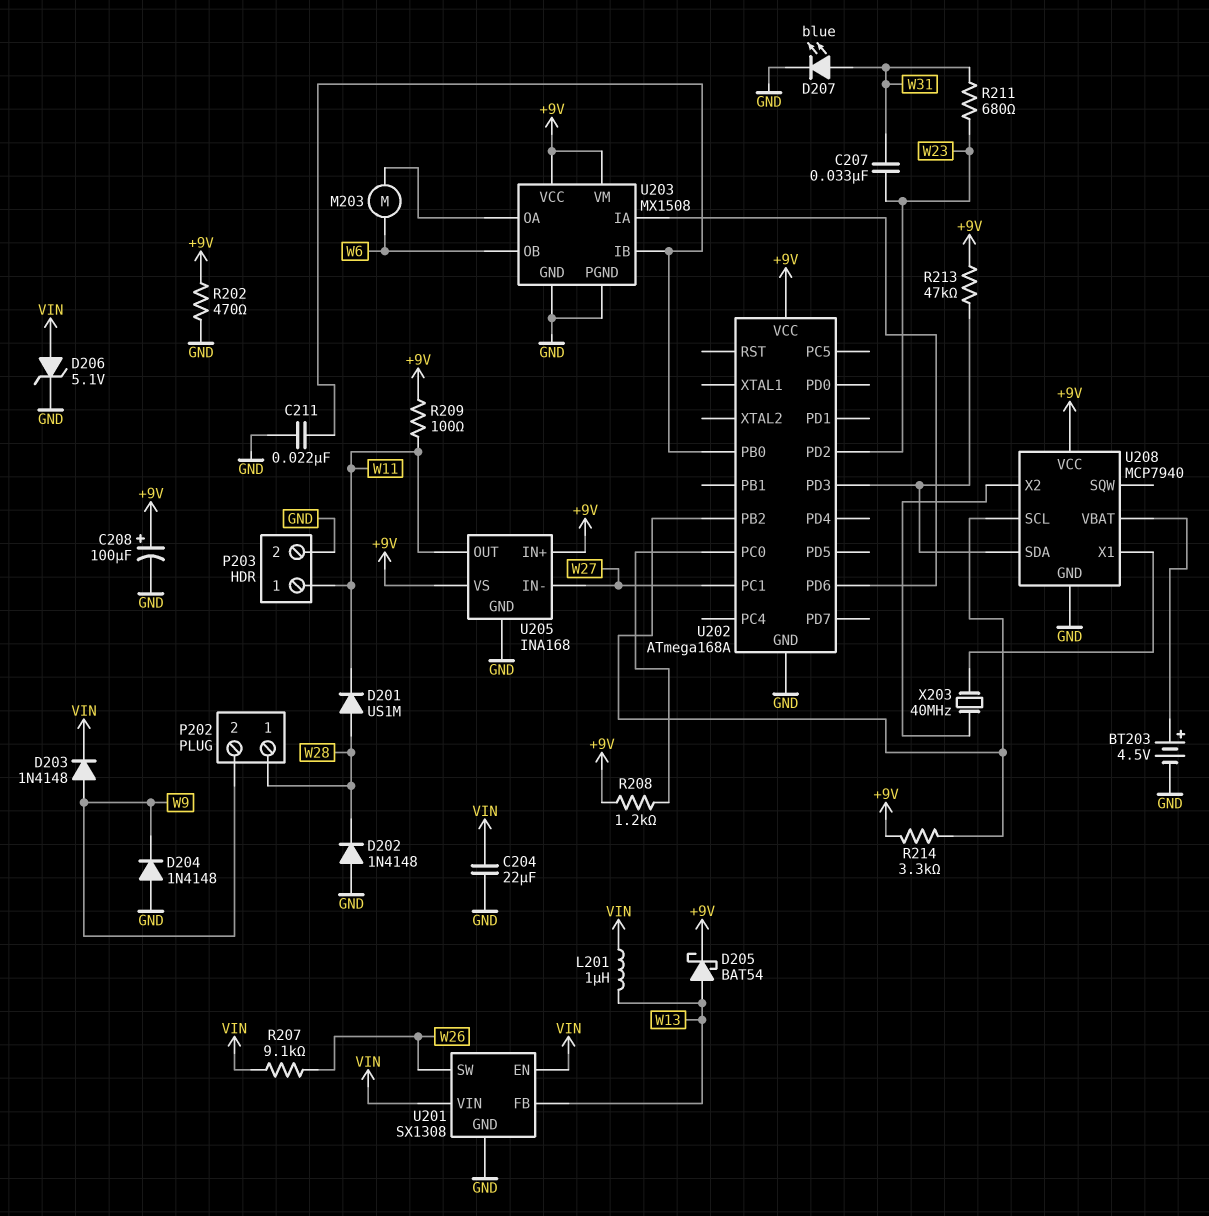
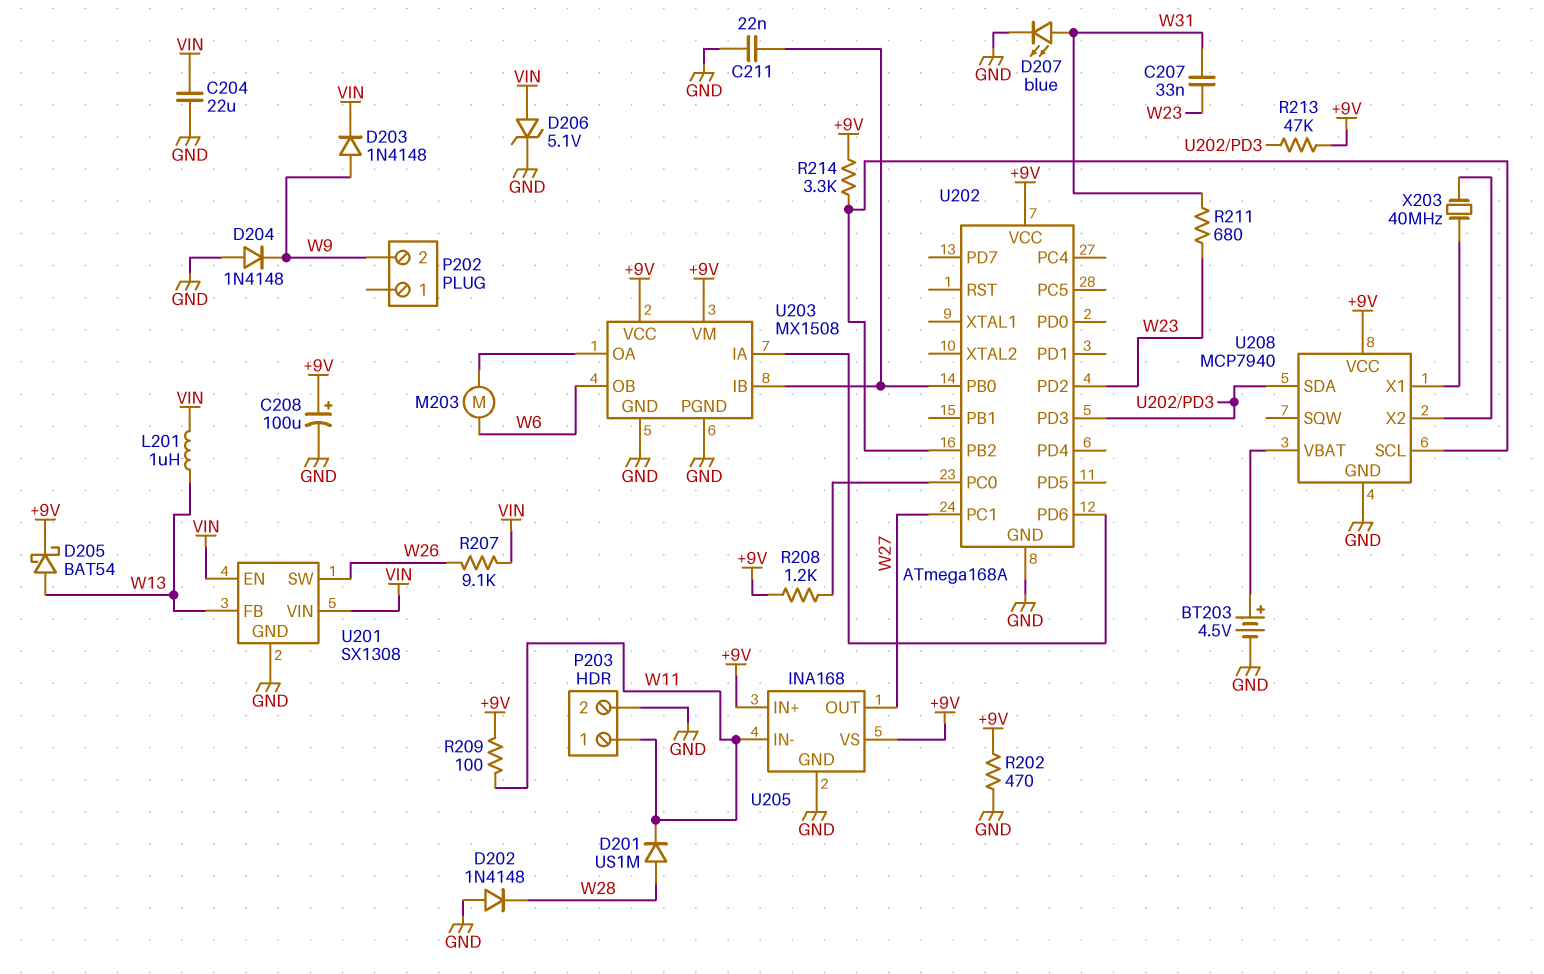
P202 pin 1: W28 -> none
U205 pin IN-: W27 -> W11
U205 pin OUT: W11 -> W27

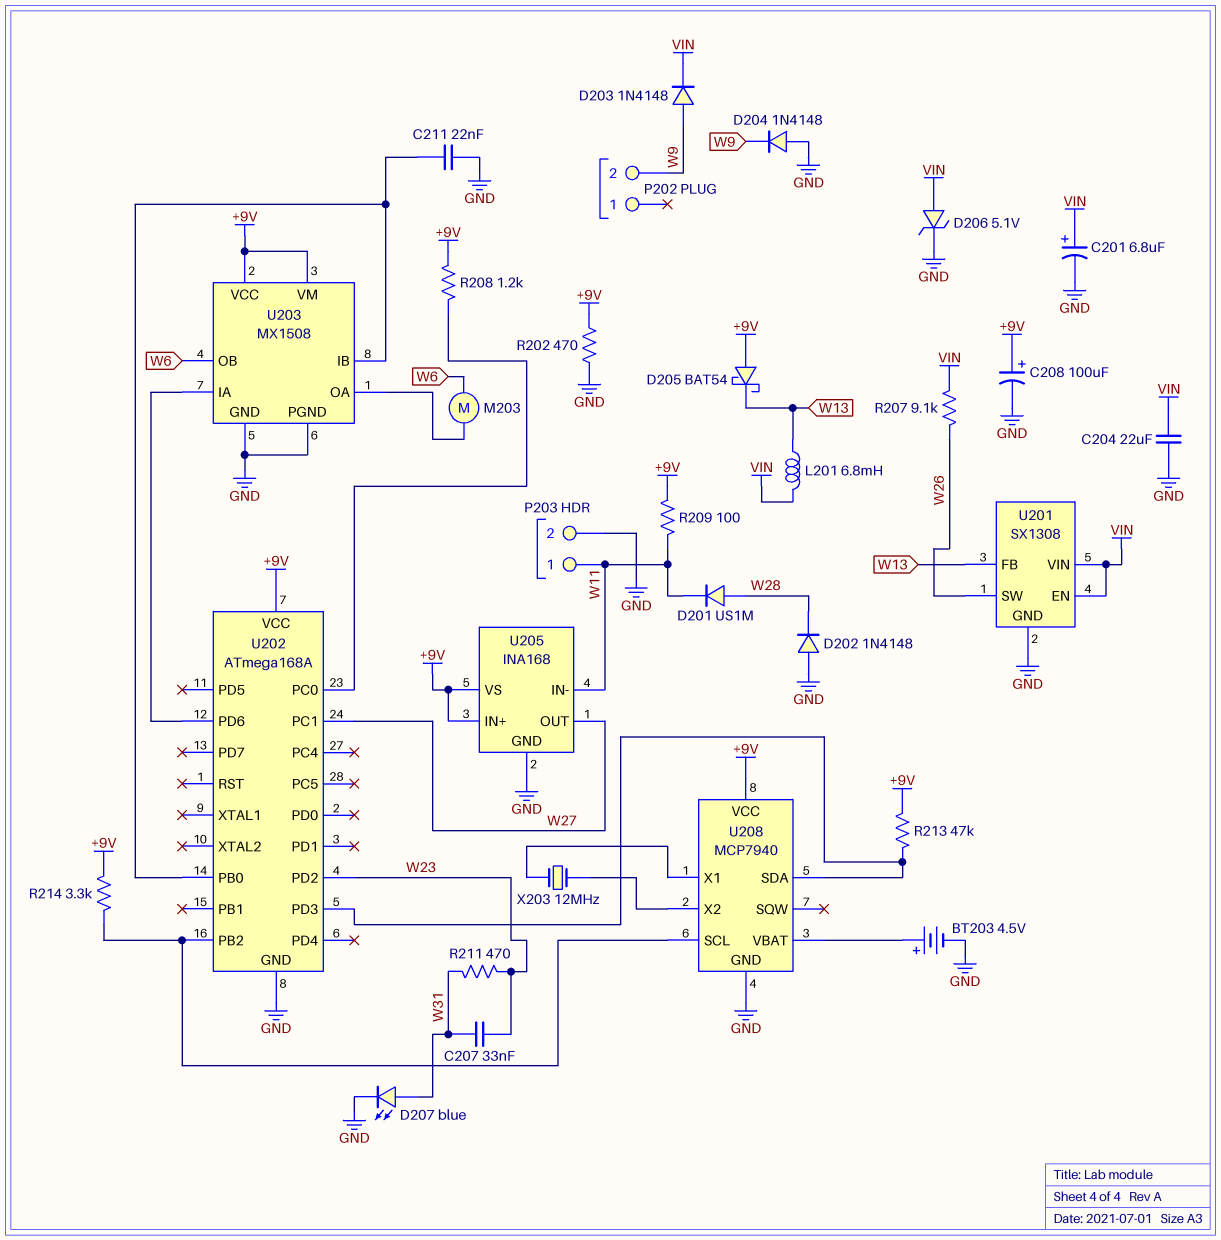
C201: none -> 6.8uF (plus VIN, minus GND)
D205: schottky BAT54 (A W13, K +9V) -> schottky BAT54 (A +9V, K W13)
L201: 1uH (VIN, W13) -> 6.8mH (VIN, W13)
R211: 680 (W23, W31) -> 470 (W23, W31)
X203: 40MHz (U208/X1, U208/X2) -> 12MHz (U208/X1, U208/X2)

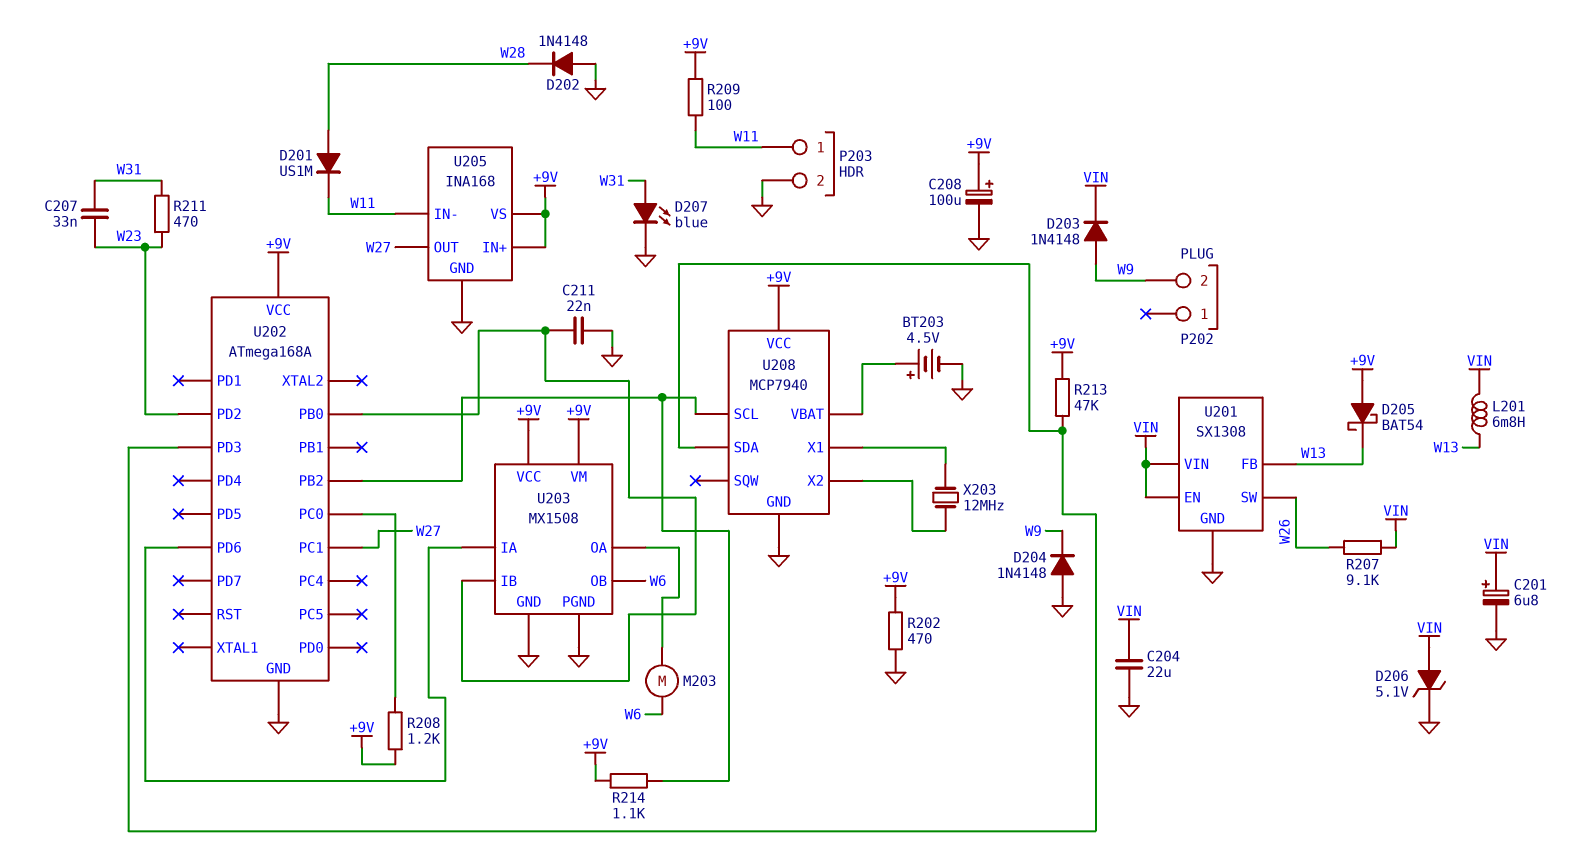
R214: 3.3k (+9V, U202/PB2) -> 1.1k (+9V, U202/PB2)

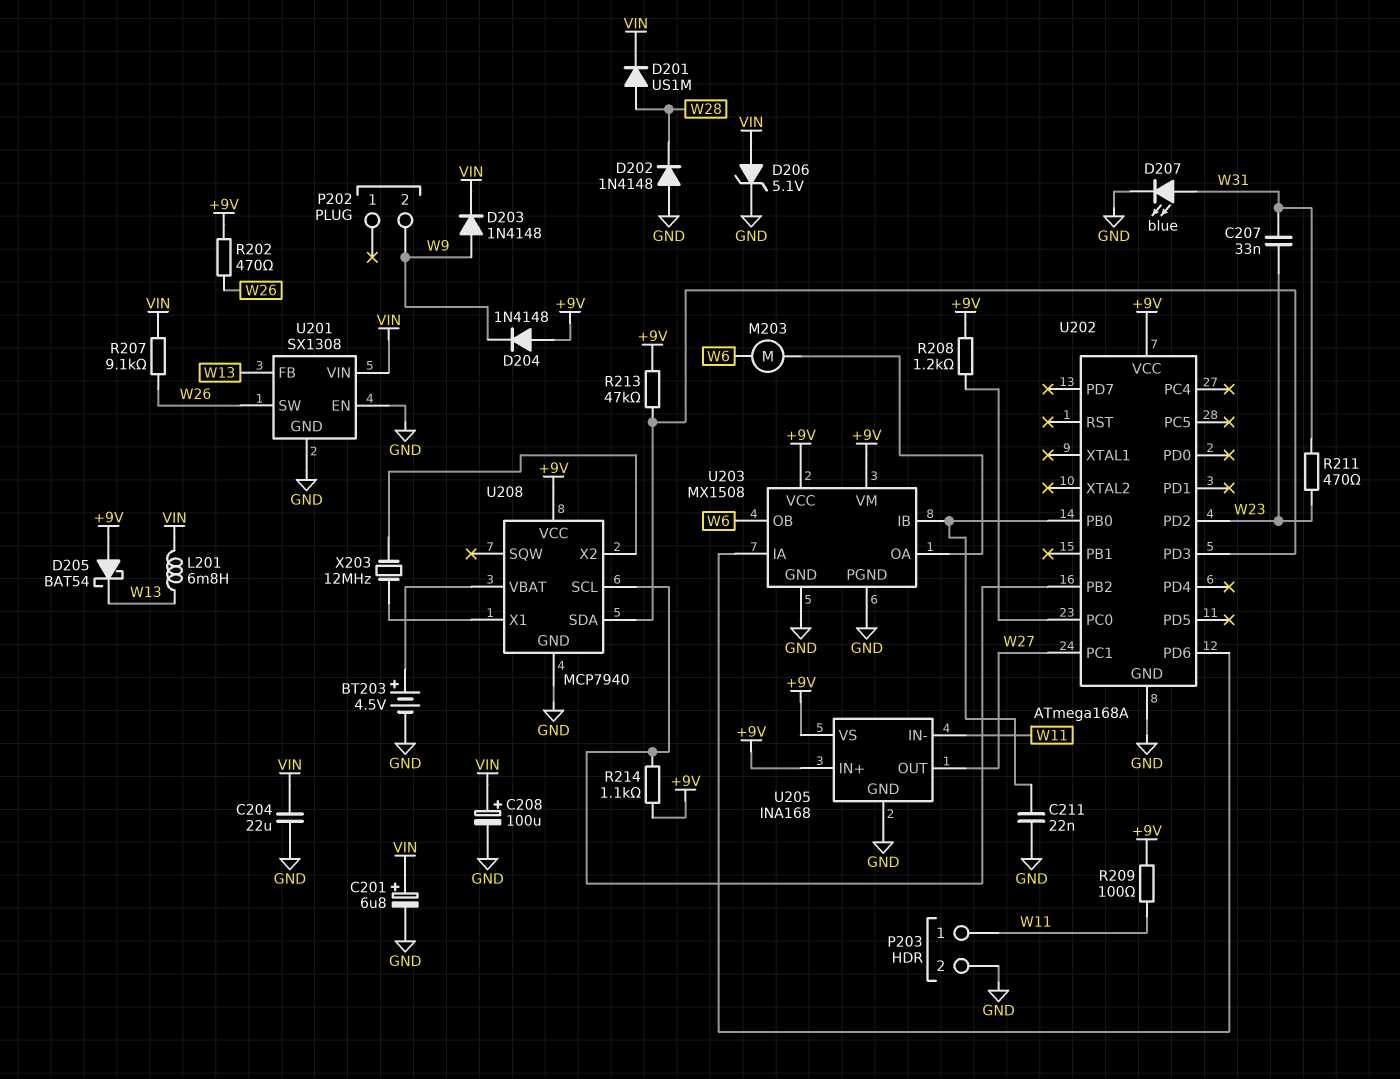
C208: 100uF (plus +9V, minus GND) -> 100uF (plus VIN, minus GND)
D201: diode US1M (A W28, K W11) -> diode US1M (A W28, K VIN)
D204: diode 1N4148 (A GND, K W9) -> diode 1N4148 (A +9V, K W9)
R202: 470 (+9V, GND) -> 470 (+9V, W26)
U201 pin EN: VIN -> GND

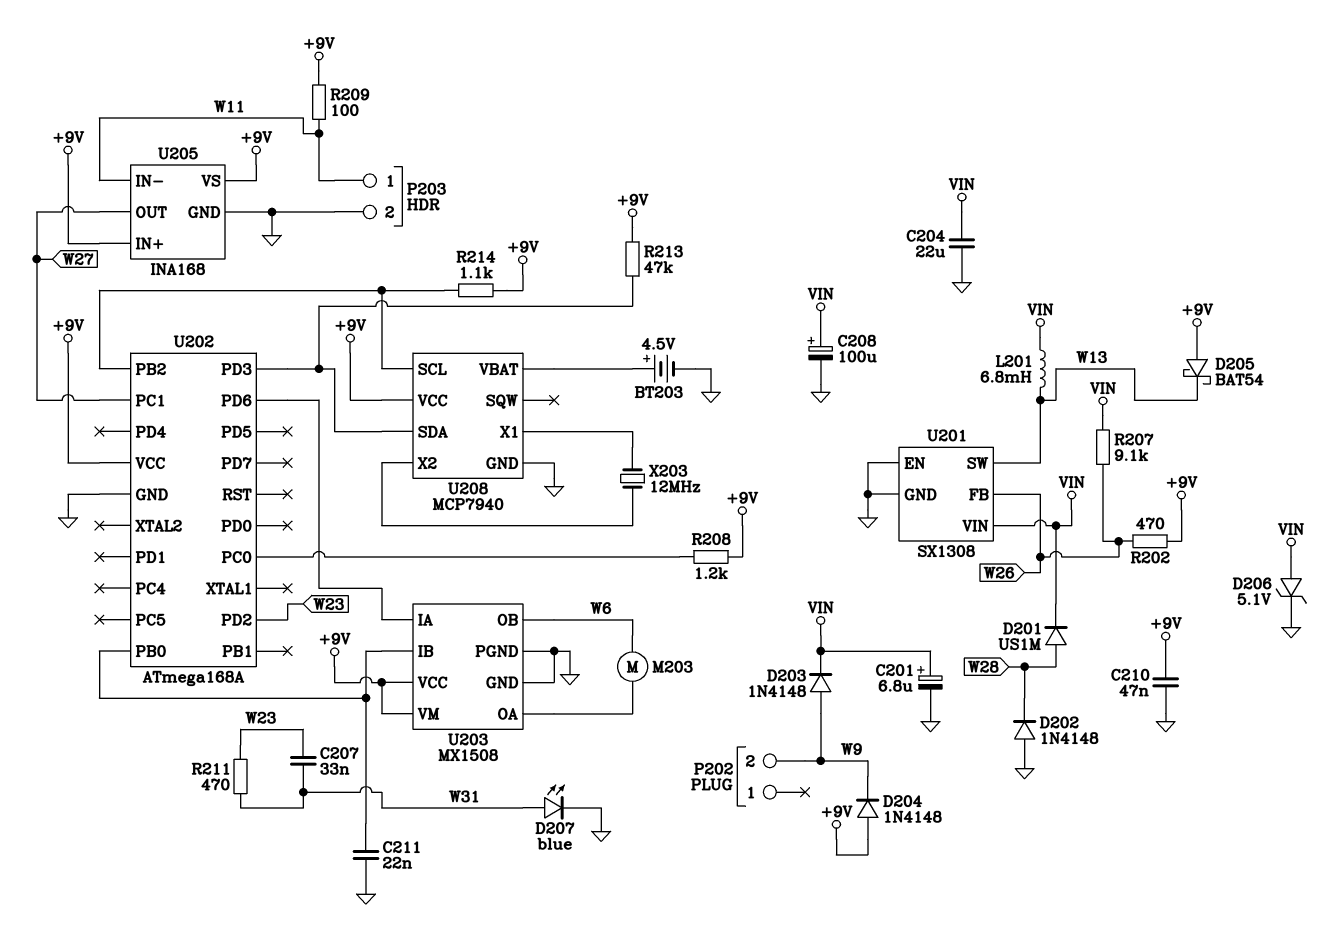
C210: none -> 47nF (+9V, GND)
U201 pin FB: W13 -> W26
U201 pin SW: W26 -> W13

